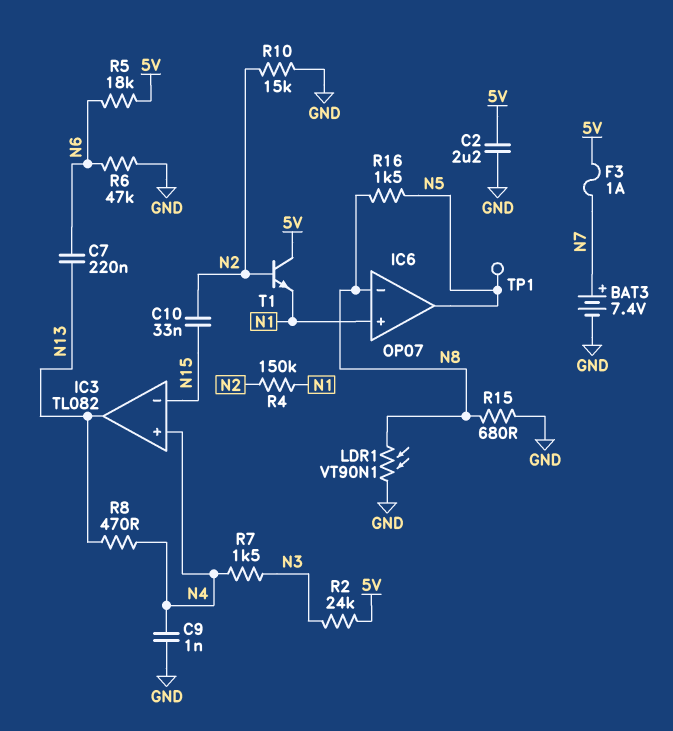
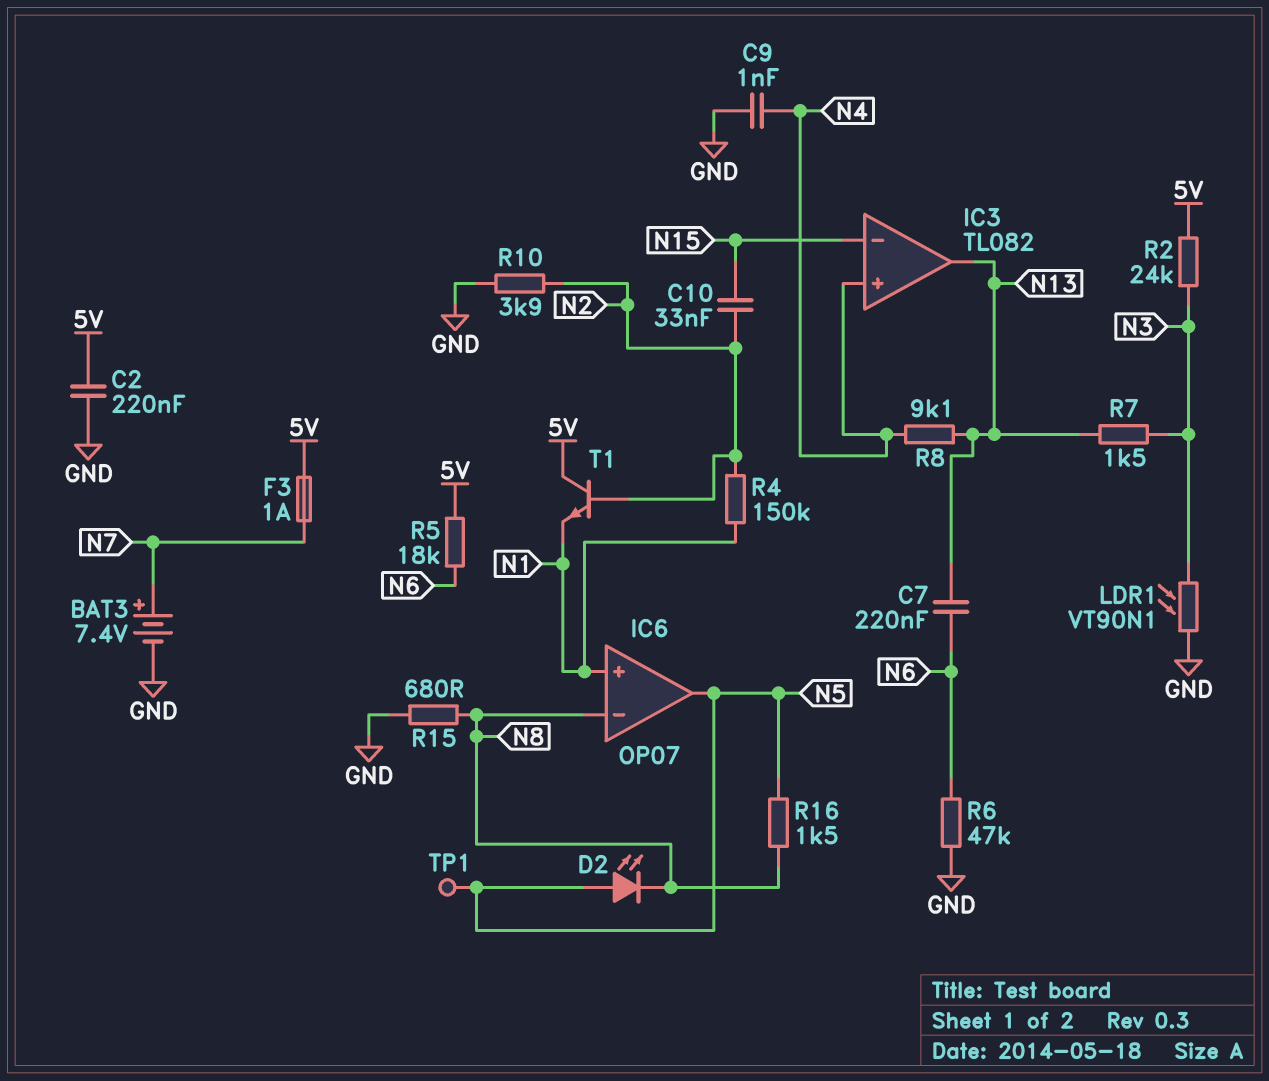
C2: 2.2uF (5V, GND) -> 220nF (5V, GND)
D2: none -> LED (A N5, K N8)
LDR1: VT90N1 (GND, N8) -> VT90N1 (GND, N3)
R7: 1.5k (N3, N4) -> 1.5k (N3, N13)
R8: 470 (N4, N13) -> 9.1k (N4, N13)
R10: 15k (GND, N2) -> 3.9k (GND, N2)

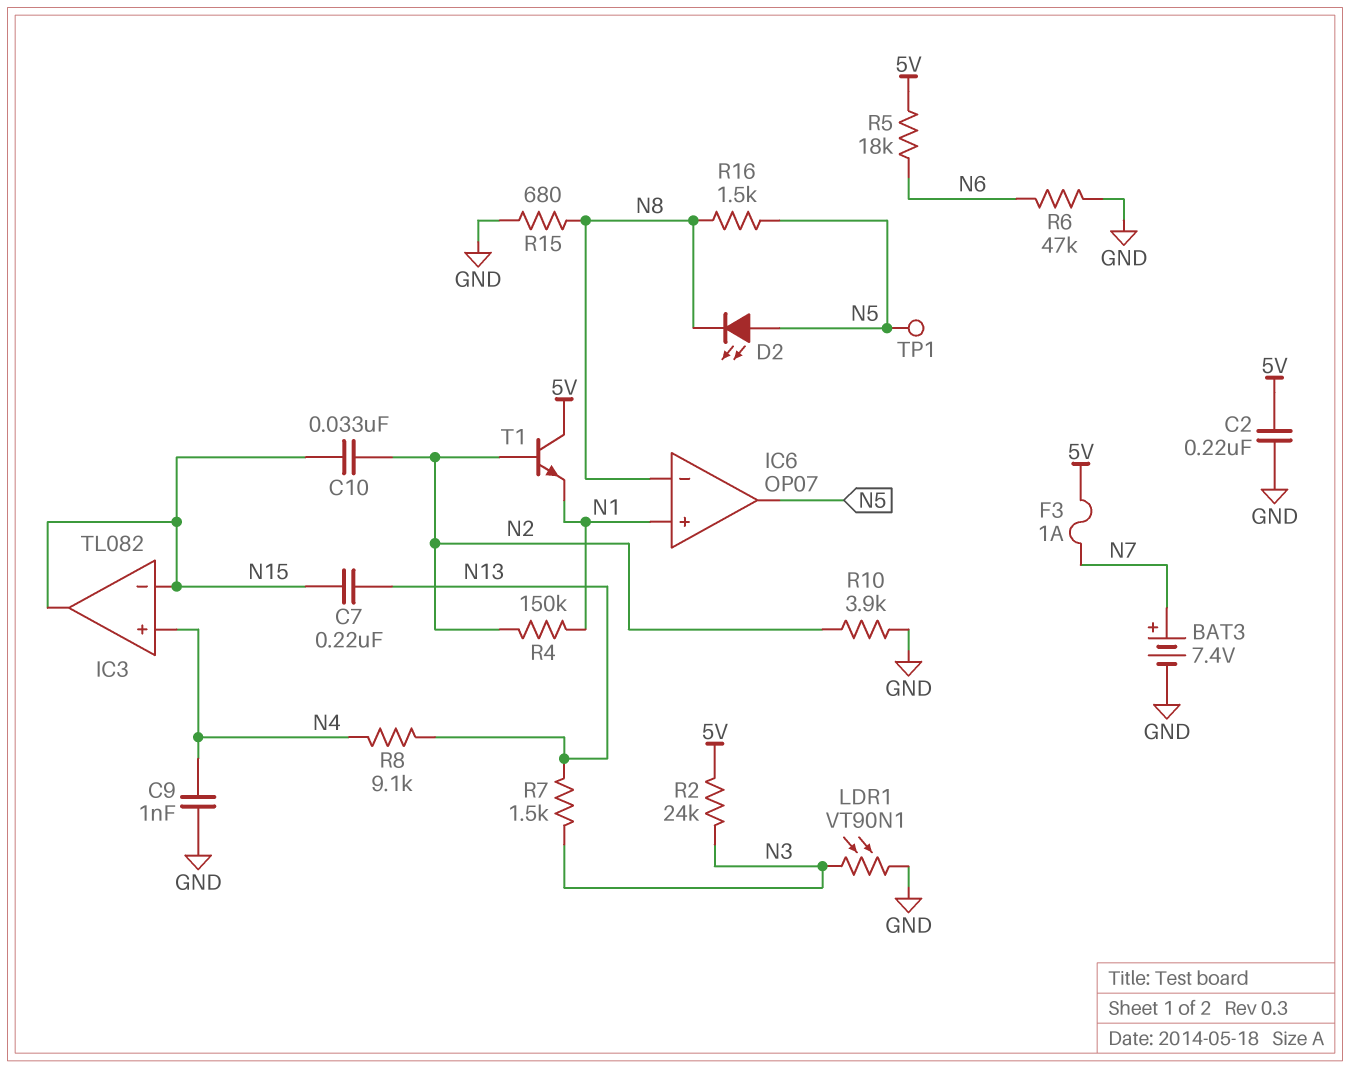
C7: 220nF (N6, N13) -> 220nF (N13, N15)
IC3 pin out: N13 -> N15

